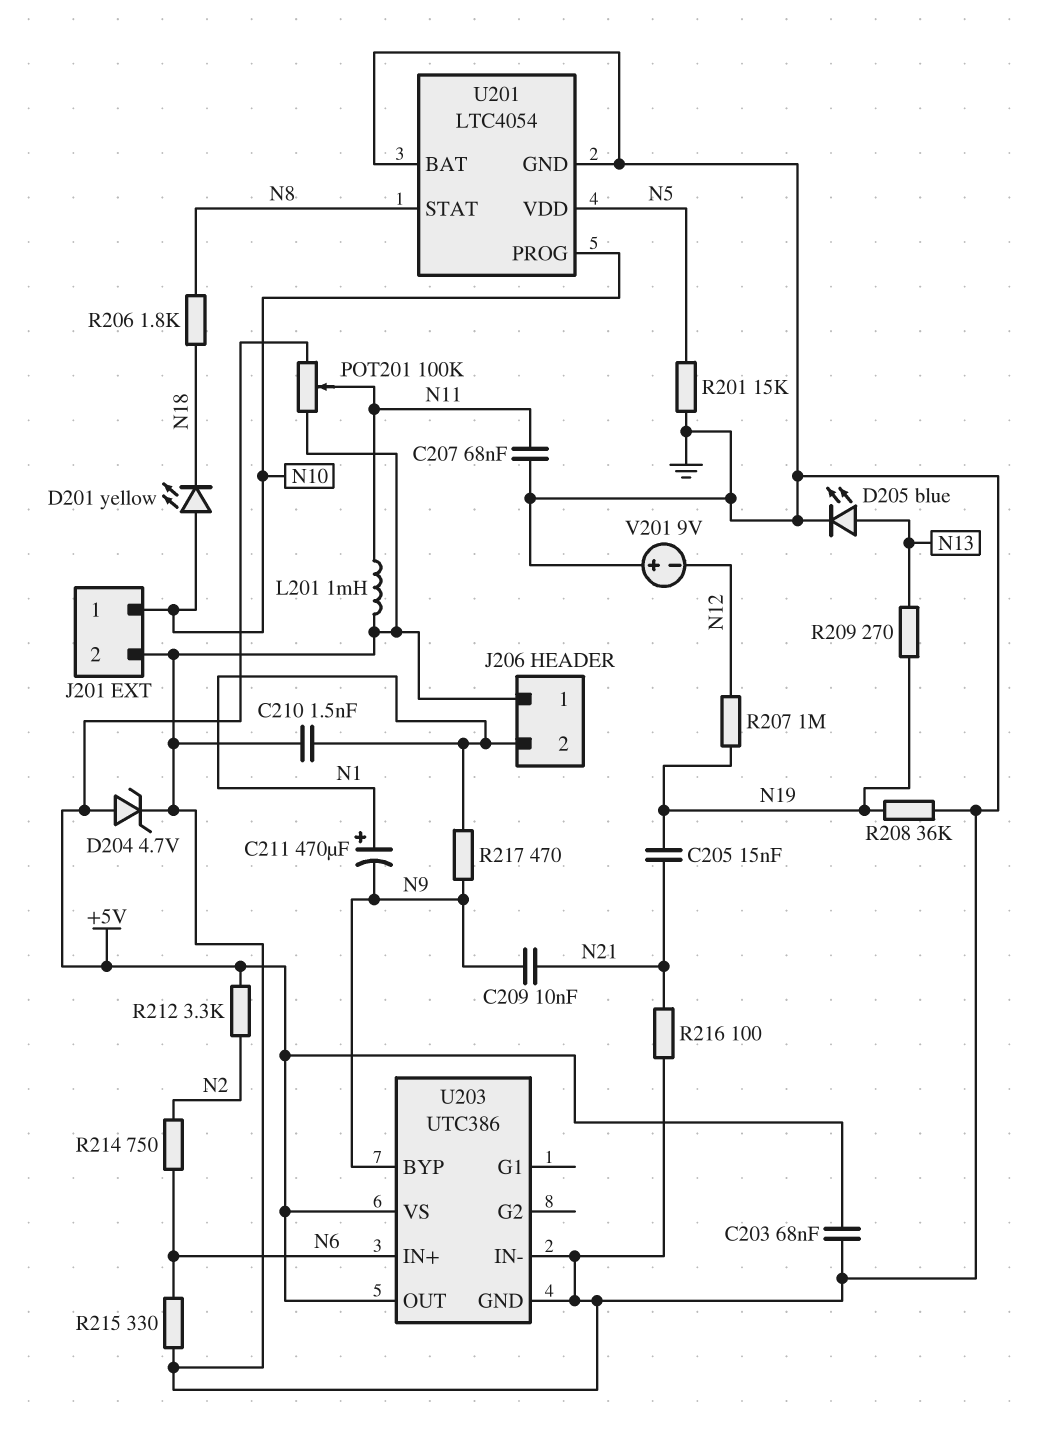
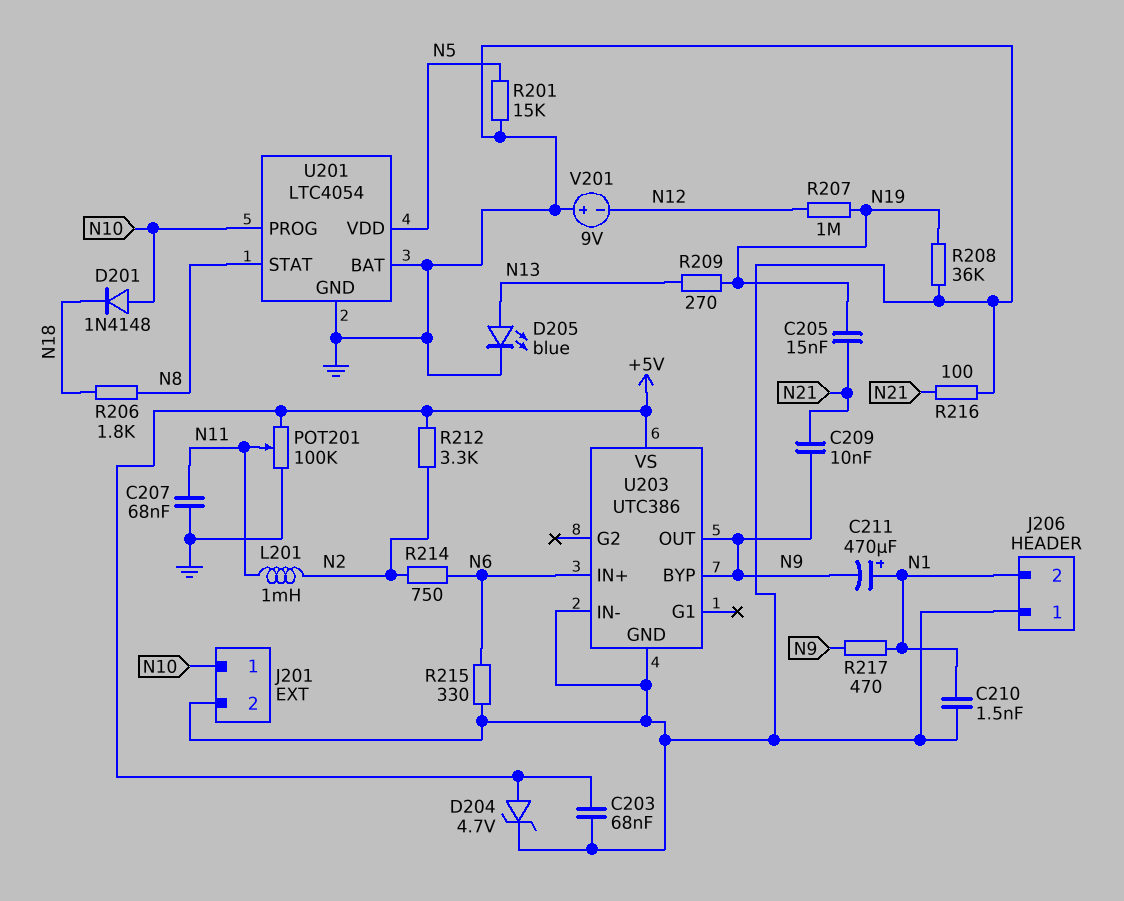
D201: LED yellow (A N10, K N18) -> diode 1N4148 (A N10, K N18)
L201: 1mH (GND, N11) -> 1mH (N2, N11)
U203 pin OUT: +5V -> N9

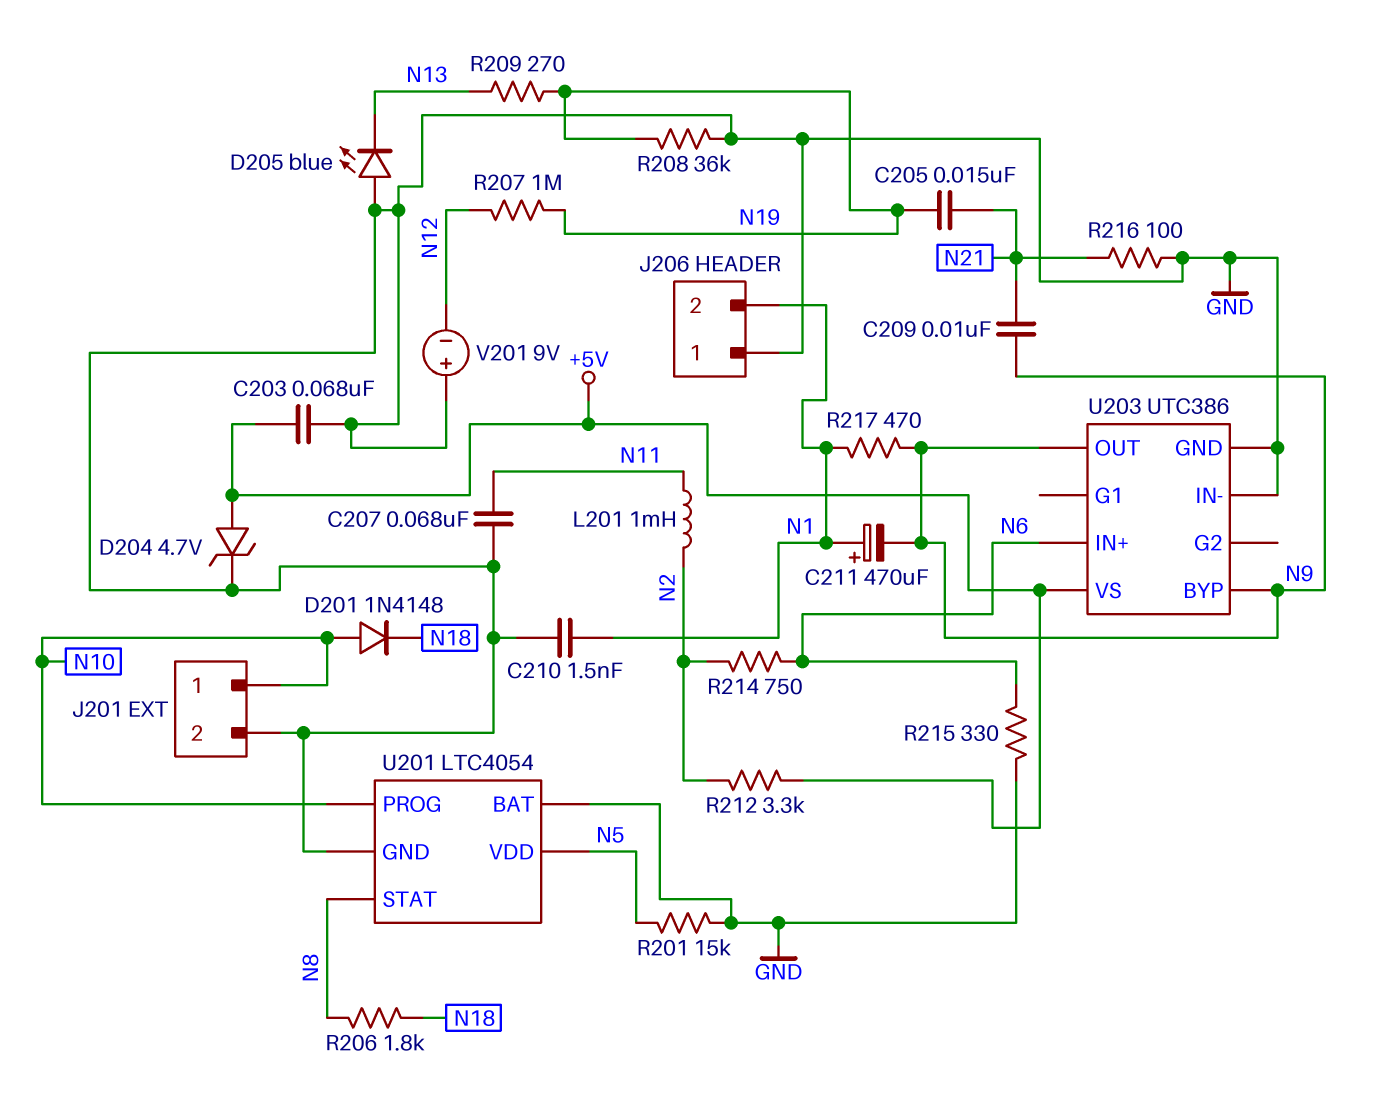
D205: LED blue (A N13, K GND) -> LED blue (A GND, K N13)
POT201: 100k (+5V, GND, wiper N11) -> none

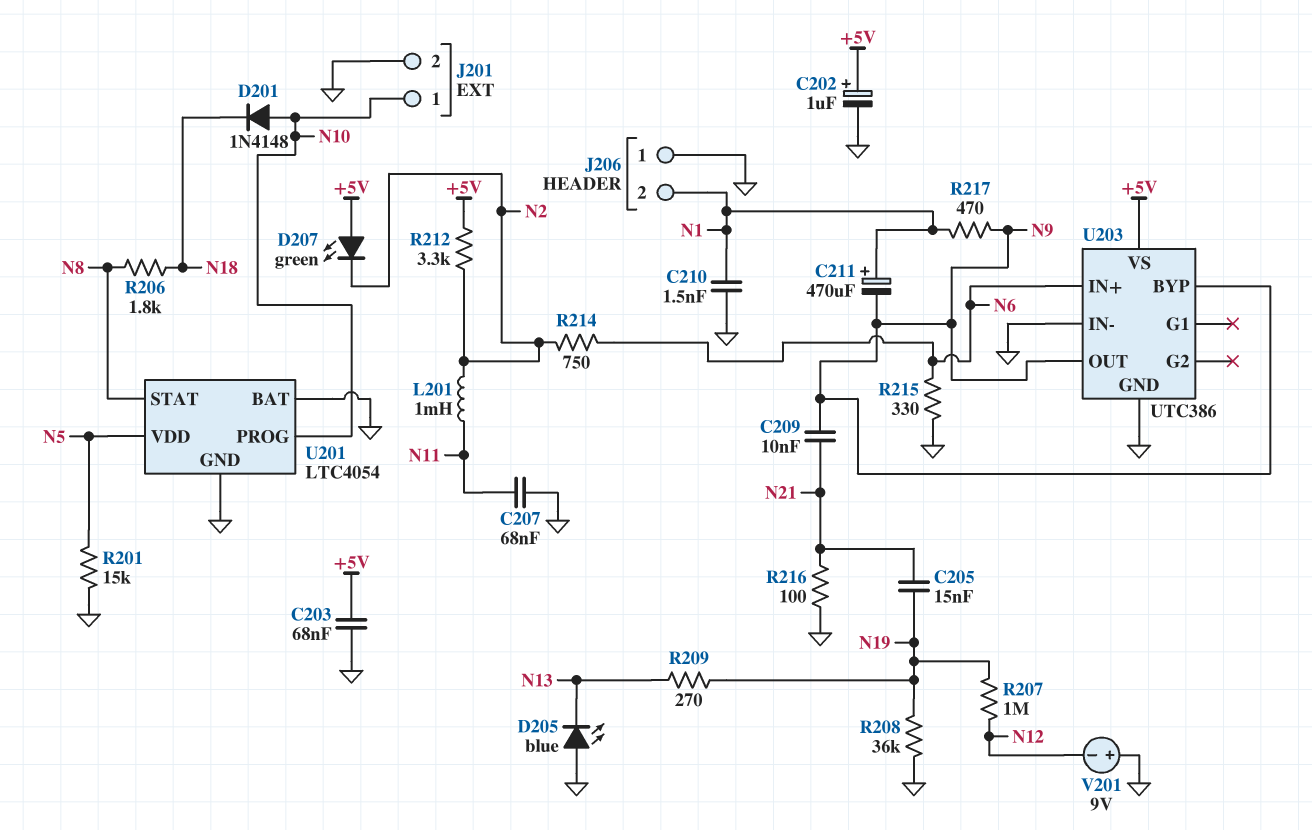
C202: none -> 1uF (plus +5V, minus GND)
D204: zener 4.7V (A +5V, K GND) -> none
D207: none -> LED green (A +5V, K N2)

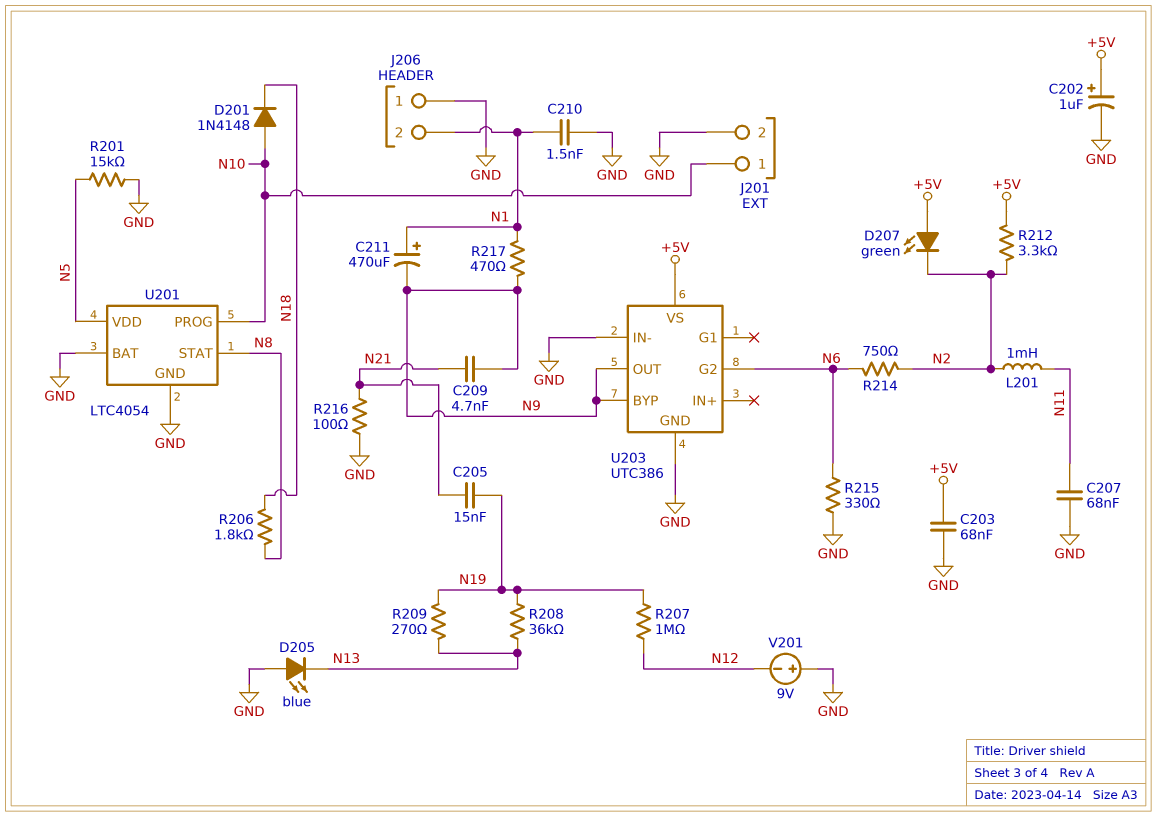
C209: 10nF (N9, N21) -> 4.7nF (N9, N21)
R208: 36k (GND, N19) -> 36k (N13, N19)
U203 pin G2: none -> N6
U203 pin IN+: N6 -> none

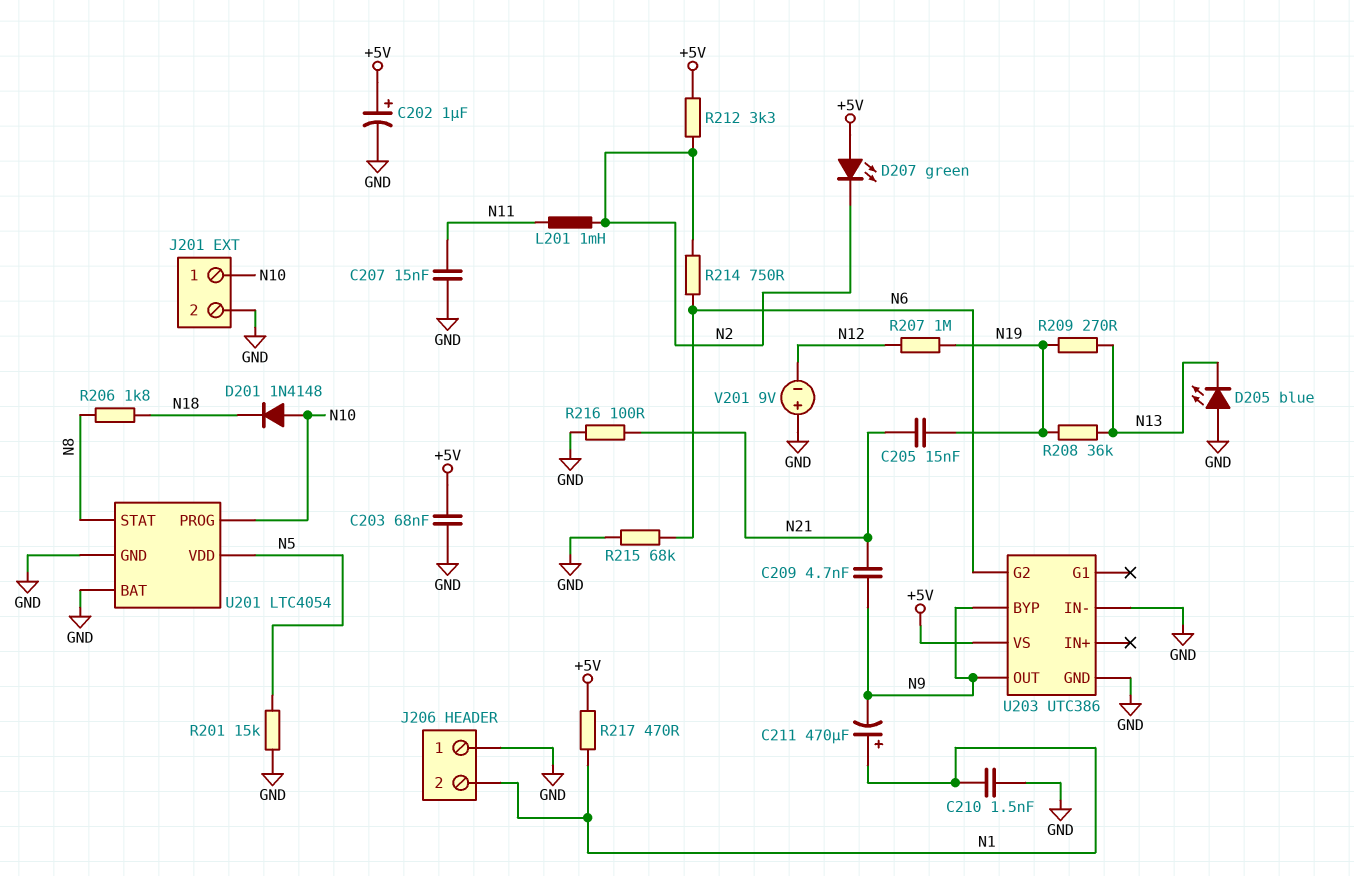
C207: 68nF (GND, N11) -> 15nF (GND, N11)
R215: 330 (GND, N6) -> 68k (GND, N6)
R217: 470 (N1, N9) -> 470 (+5V, N1)

